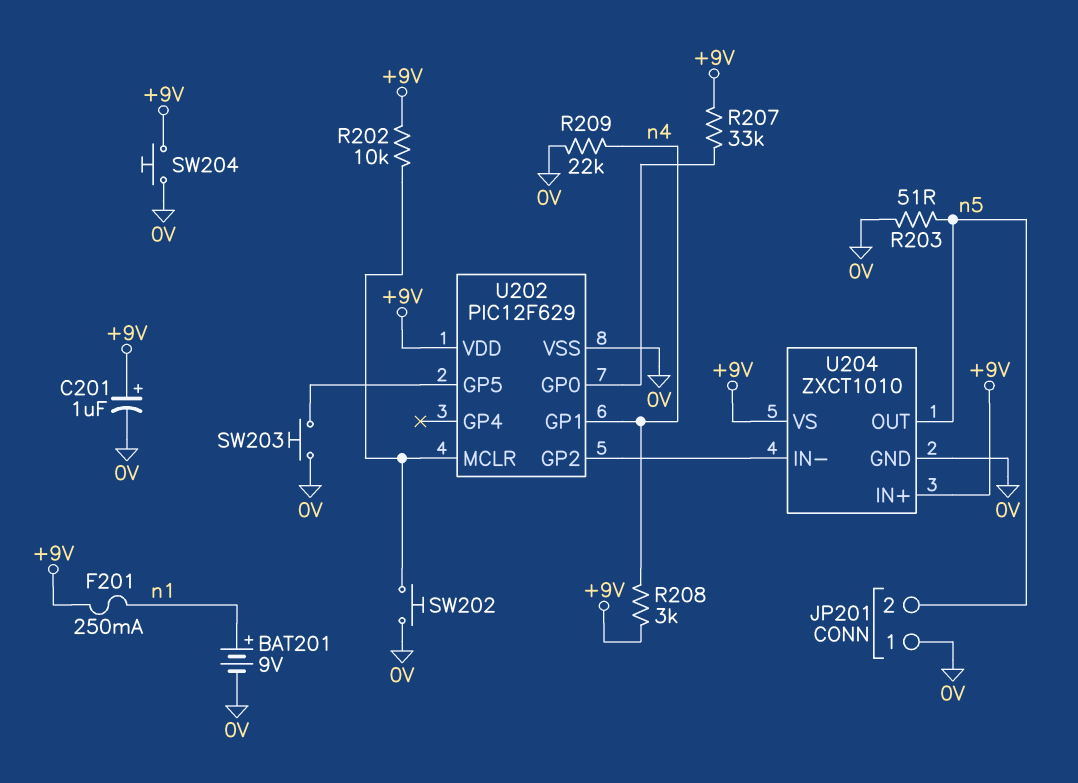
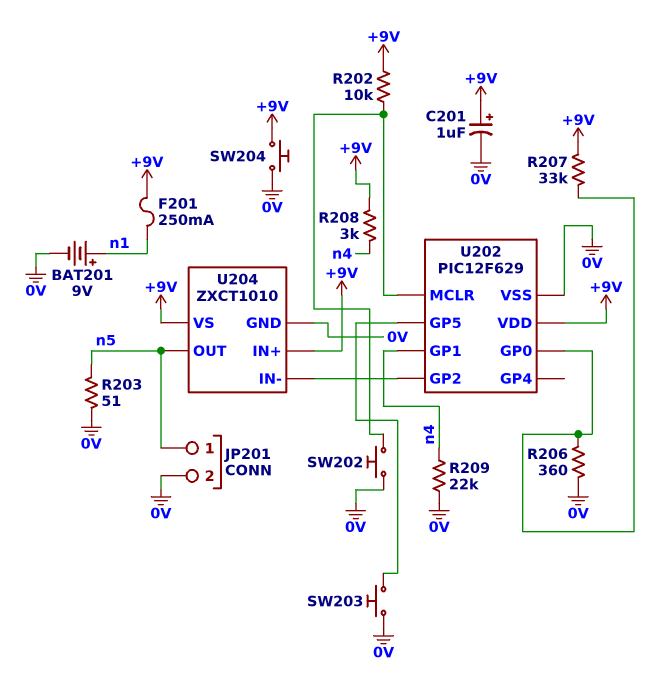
JP201 pin 1: 0V -> n5
JP201 pin 2: n5 -> 0V
R206: none -> 360 (0V, U202/GP0)

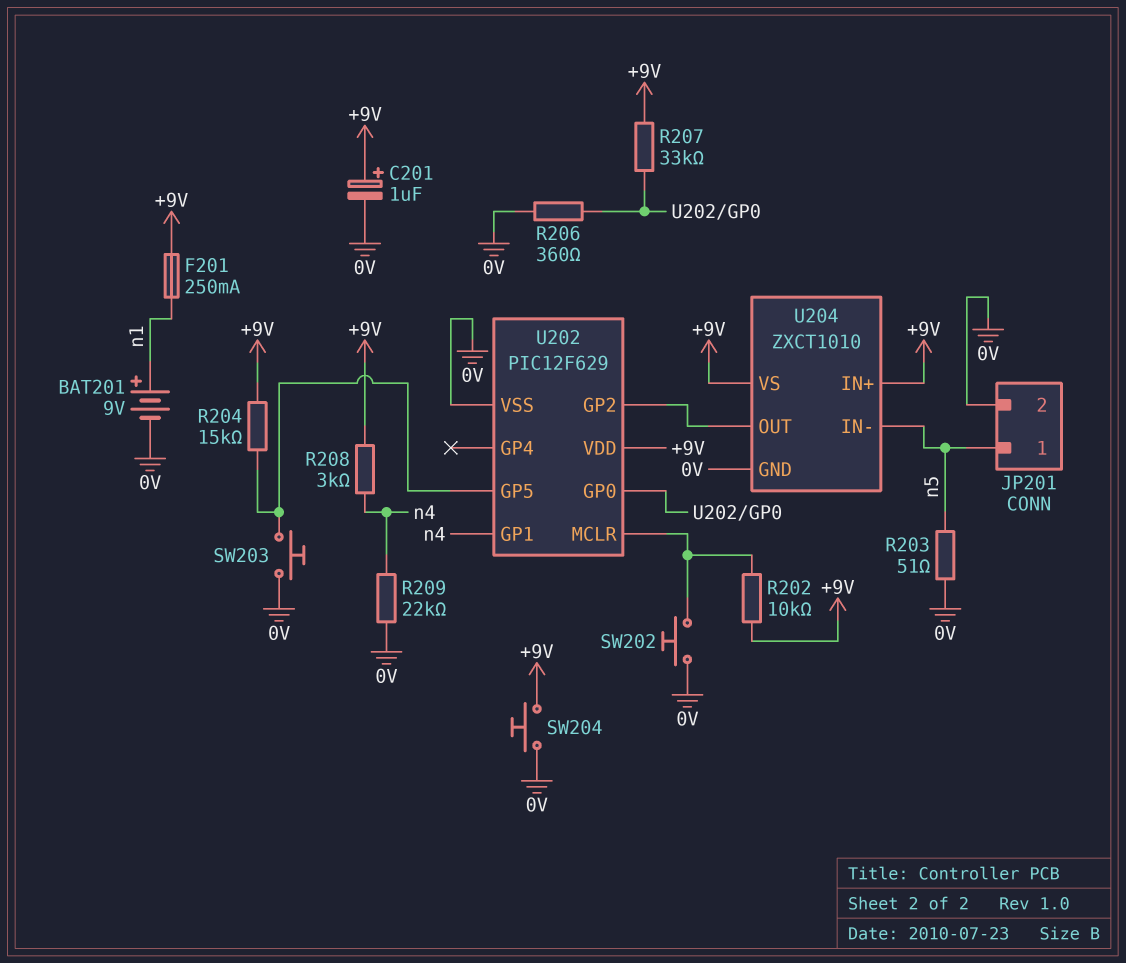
R204: none -> 15k (+9V, U202/GP5)
U204 pin IN-: U202/GP2 -> n5
U204 pin OUT: n5 -> U202/GP2

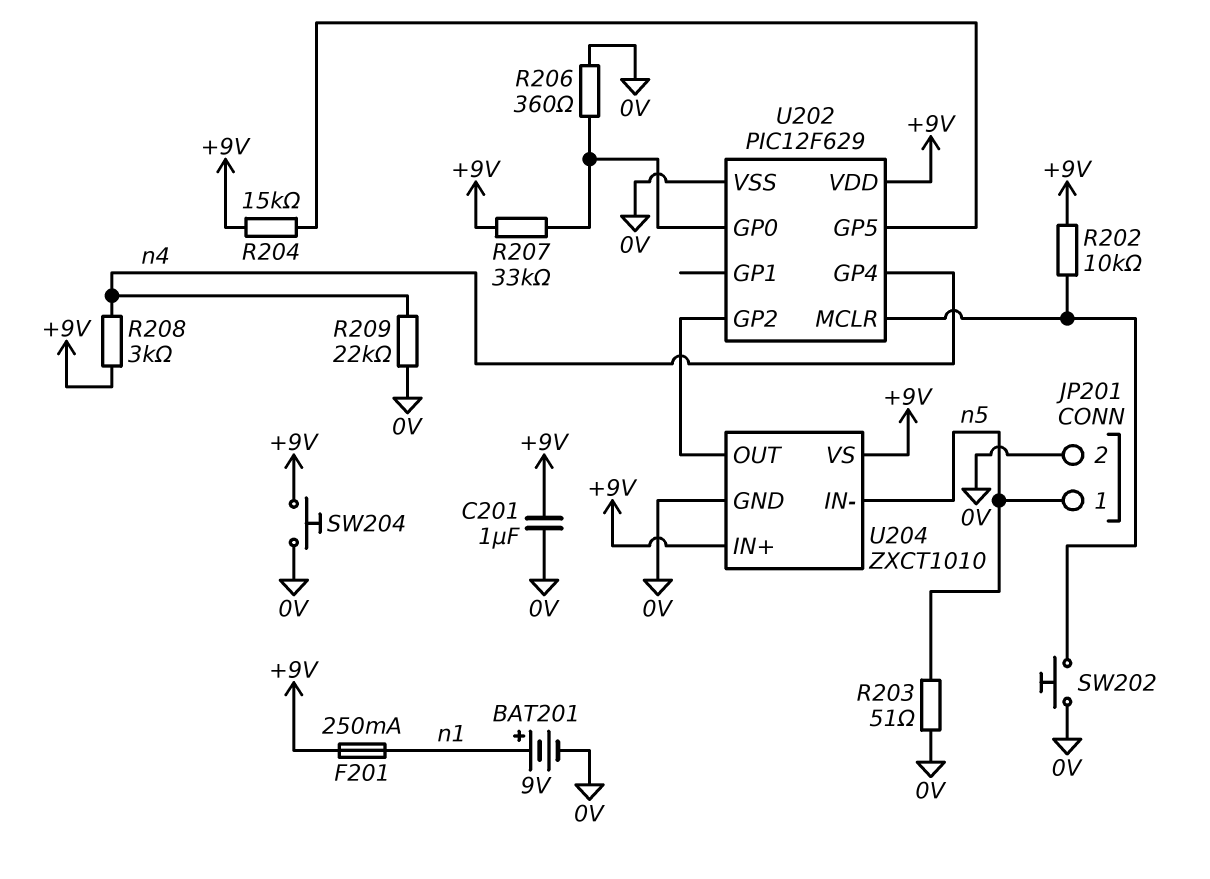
C201: 1uF (plus +9V, minus 0V) -> 1uF (+9V, 0V)
SW203: button (0V, U202/GP5) -> none
U202 pin GP1: n4 -> none
U202 pin GP4: none -> n4

